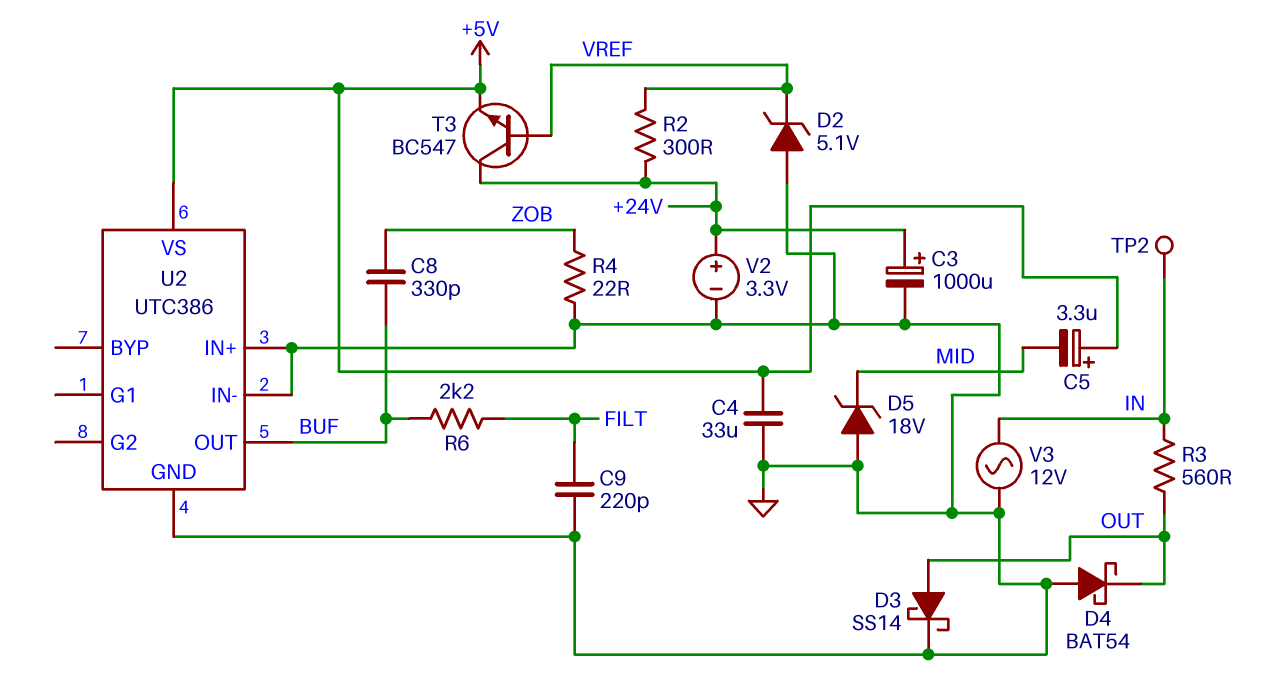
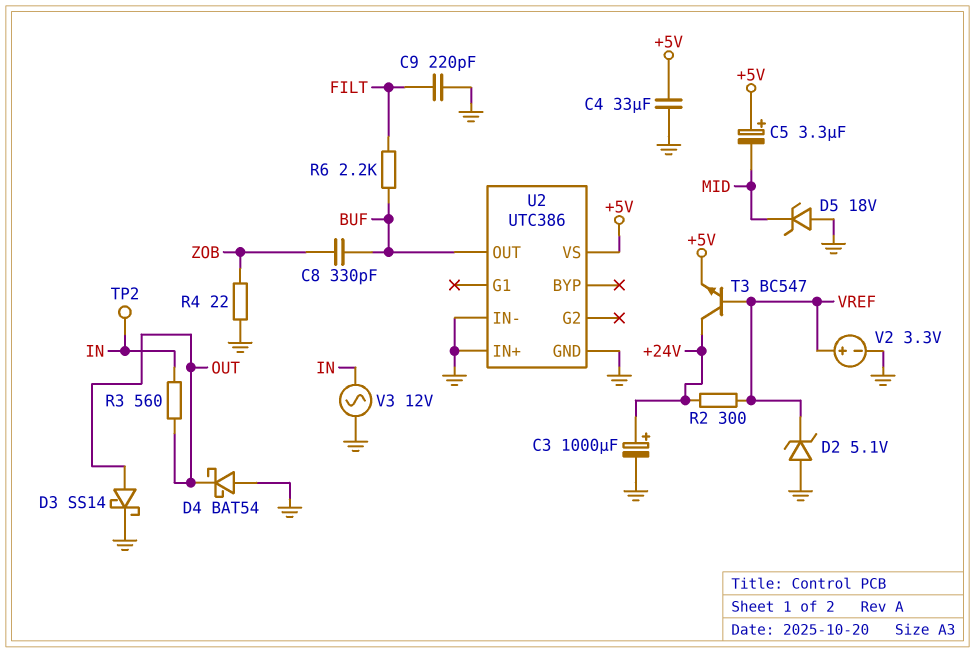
V2: 3.3V (plus +24V, minus GND) -> 3.3V (plus VREF, minus GND)

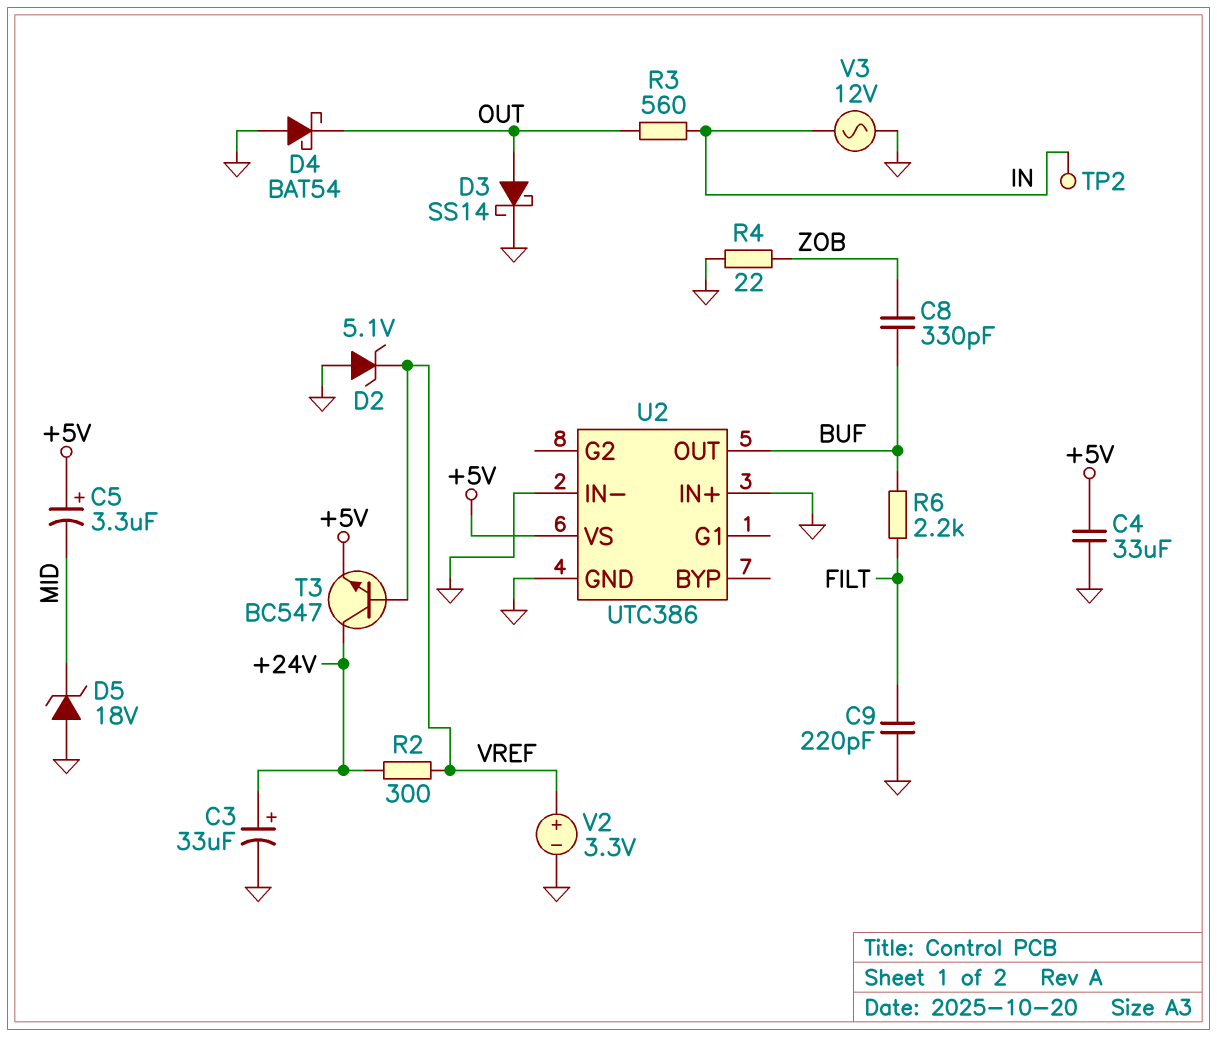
C3: 1000uF (plus +24V, minus GND) -> 33uF (plus +24V, minus GND)

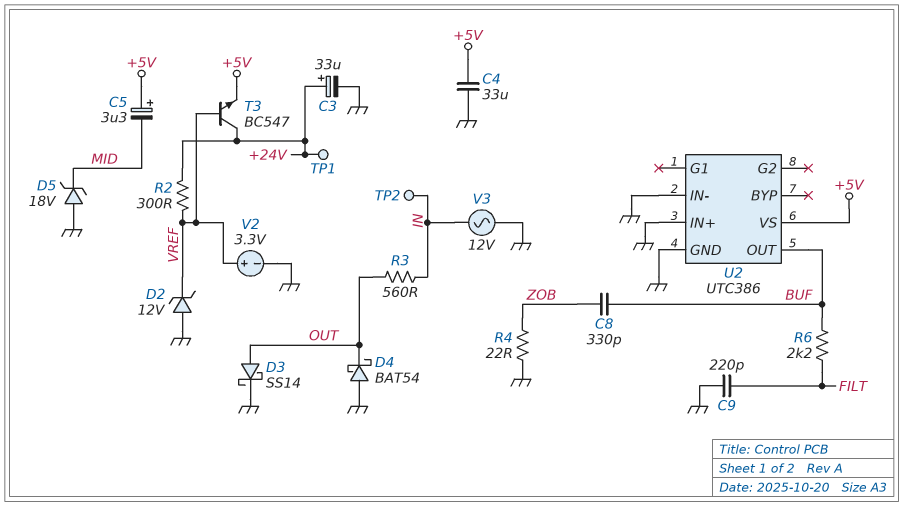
D2: zener 5.1V (A GND, K VREF) -> zener 12V (A GND, K VREF)
TP1: none -> test point (+24V)

